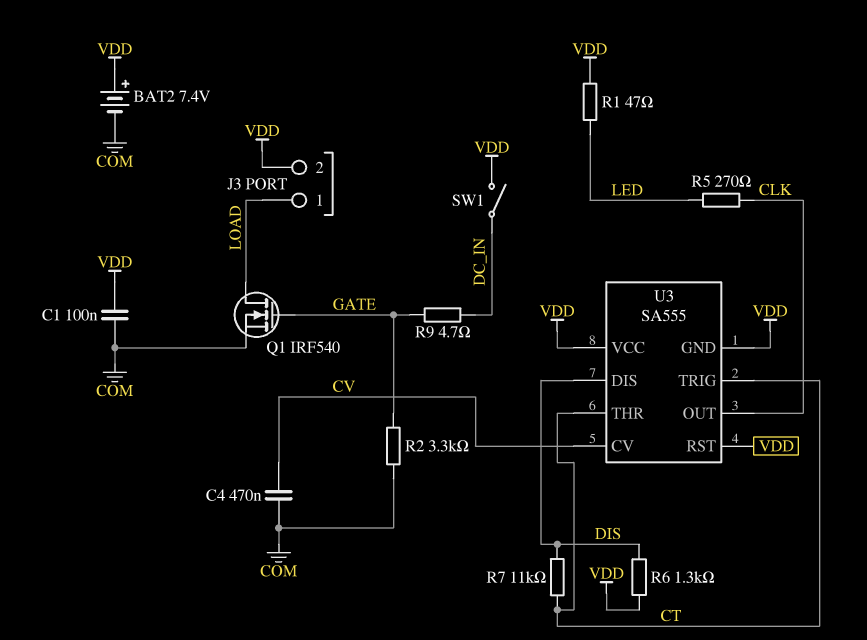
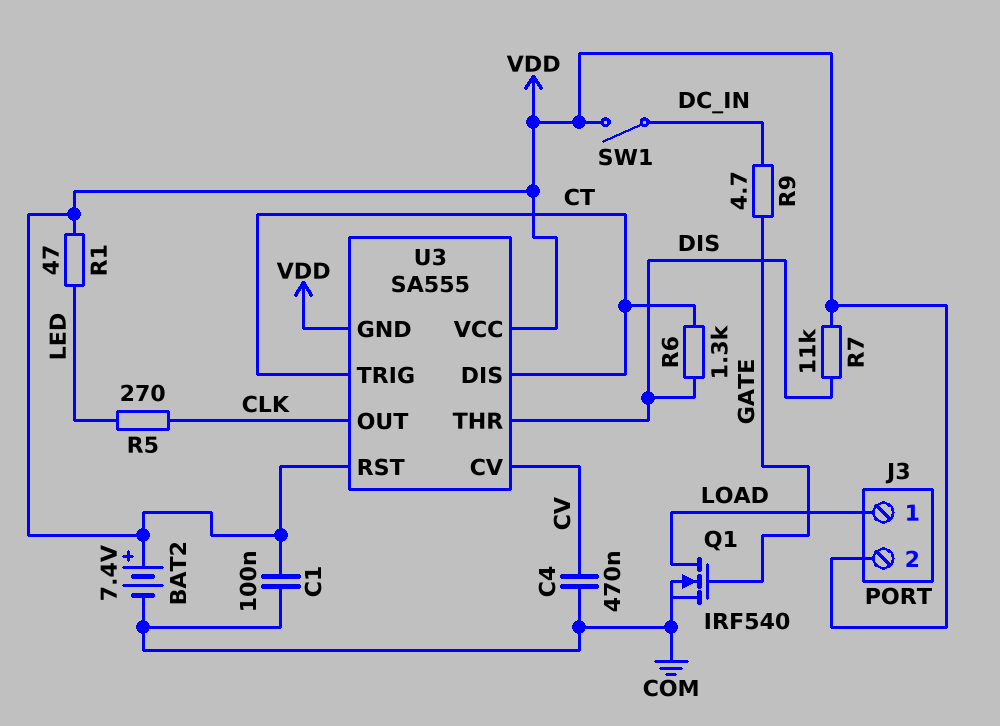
R2: 3.3k (COM, GATE) -> none
R6: 1.3k (DIS, VDD) -> 1.3k (CT, DIS)
R7: 11k (CT, DIS) -> 11k (DIS, VDD)
U3 pin DIS: DIS -> CT
U3 pin THR: CT -> DIS

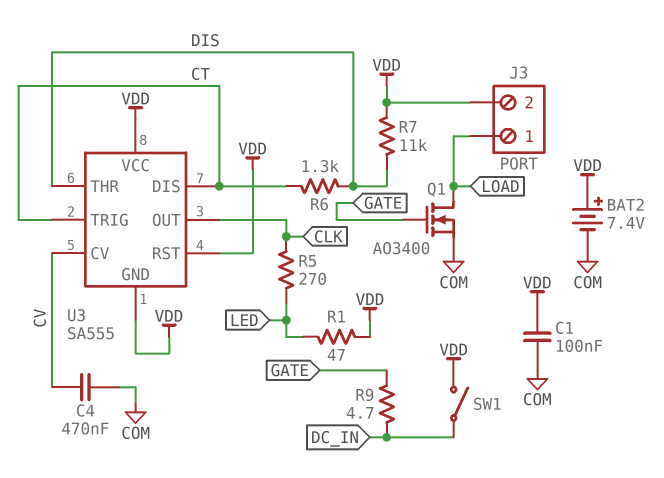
Q1: NMOS IRF540 (G GATE, D LOAD, S COM) -> NMOS AO3400 (G GATE, D LOAD, S COM)

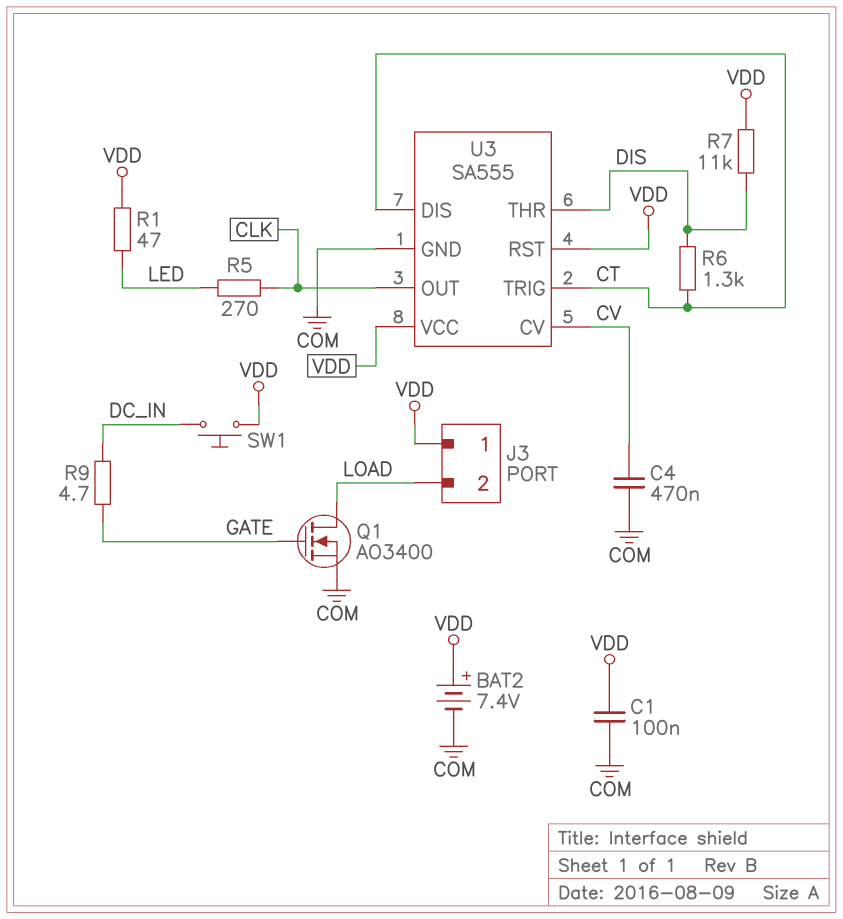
J3 pin 1: LOAD -> VDD
J3 pin 2: VDD -> LOAD
SW1: switch (DC_IN, VDD) -> button (DC_IN, VDD)
U3 pin GND: VDD -> COM

